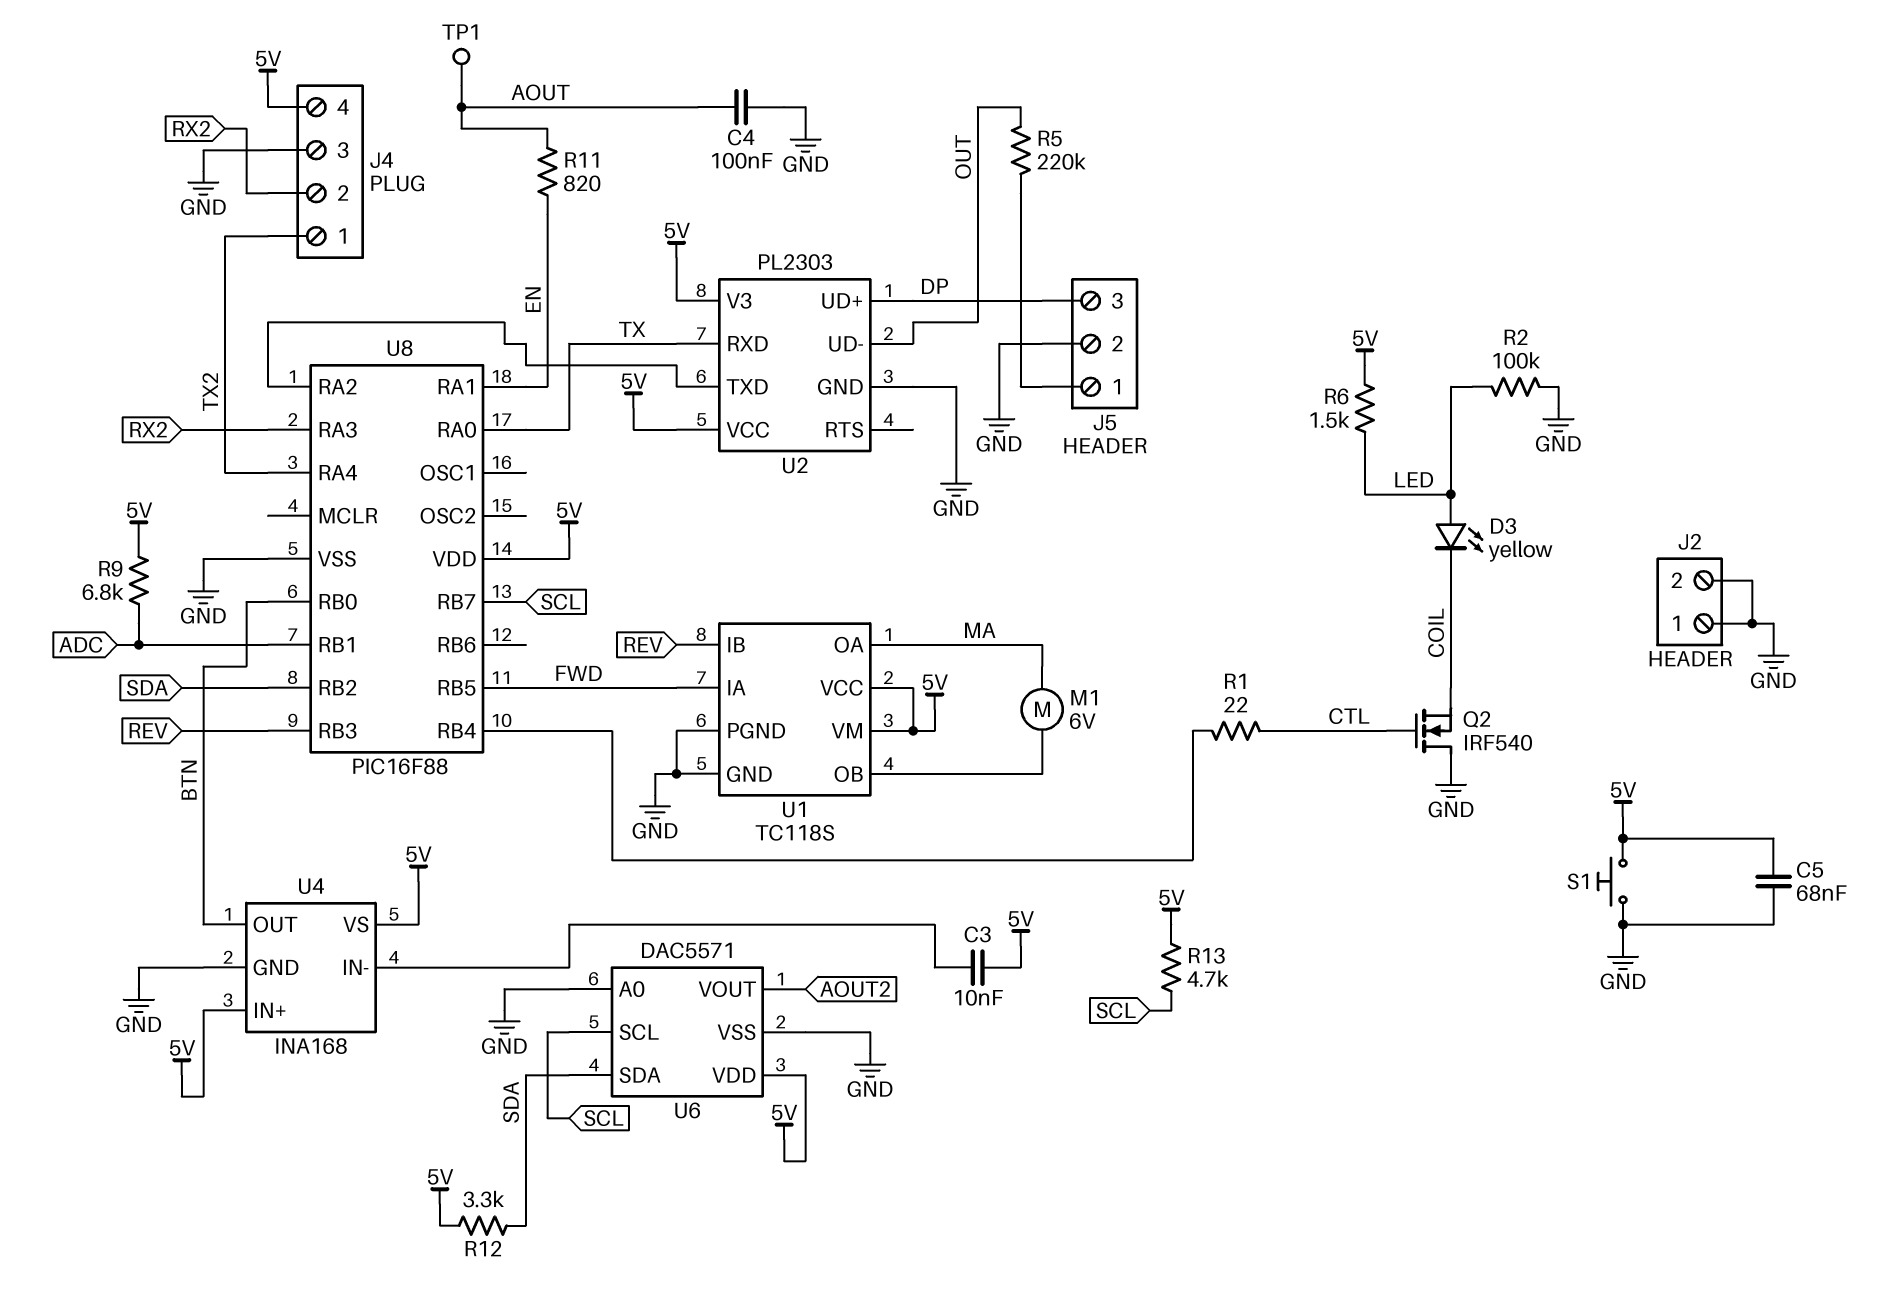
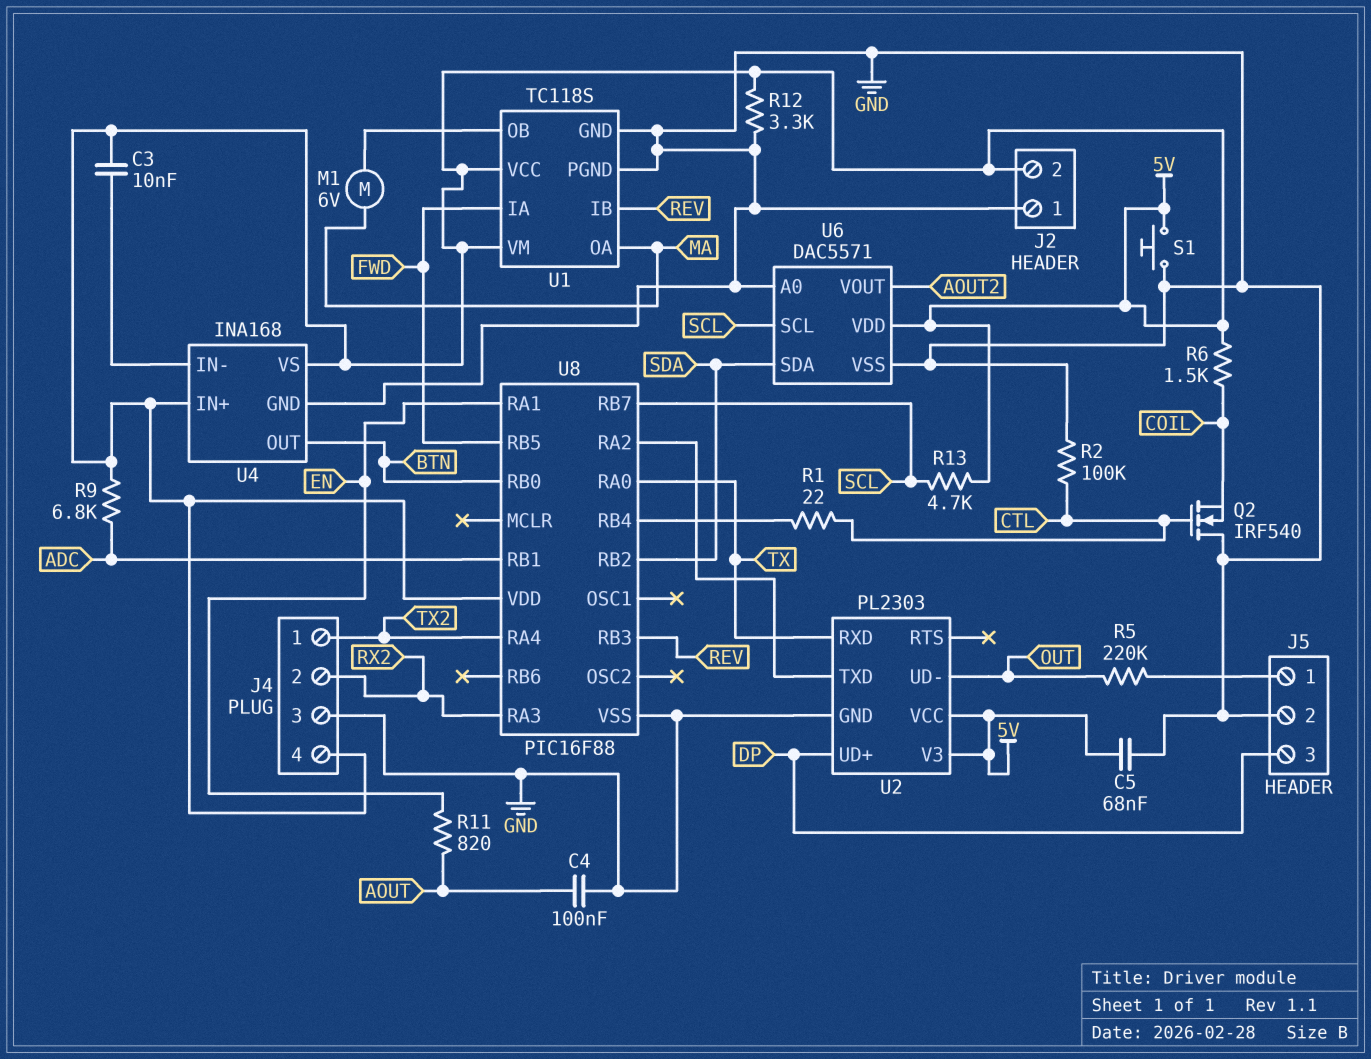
D3: LED yellow (A LED, K COIL) -> none
J2 pin 2: GND -> 5V
R2: 100k (GND, LED) -> 100k (CTL, GND)
R6: 1.5k (5V, LED) -> 1.5k (5V, COIL)
R12: 3.3k (5V, SDA) -> 3.3k (5V, GND)
TP1: test point (AOUT) -> none

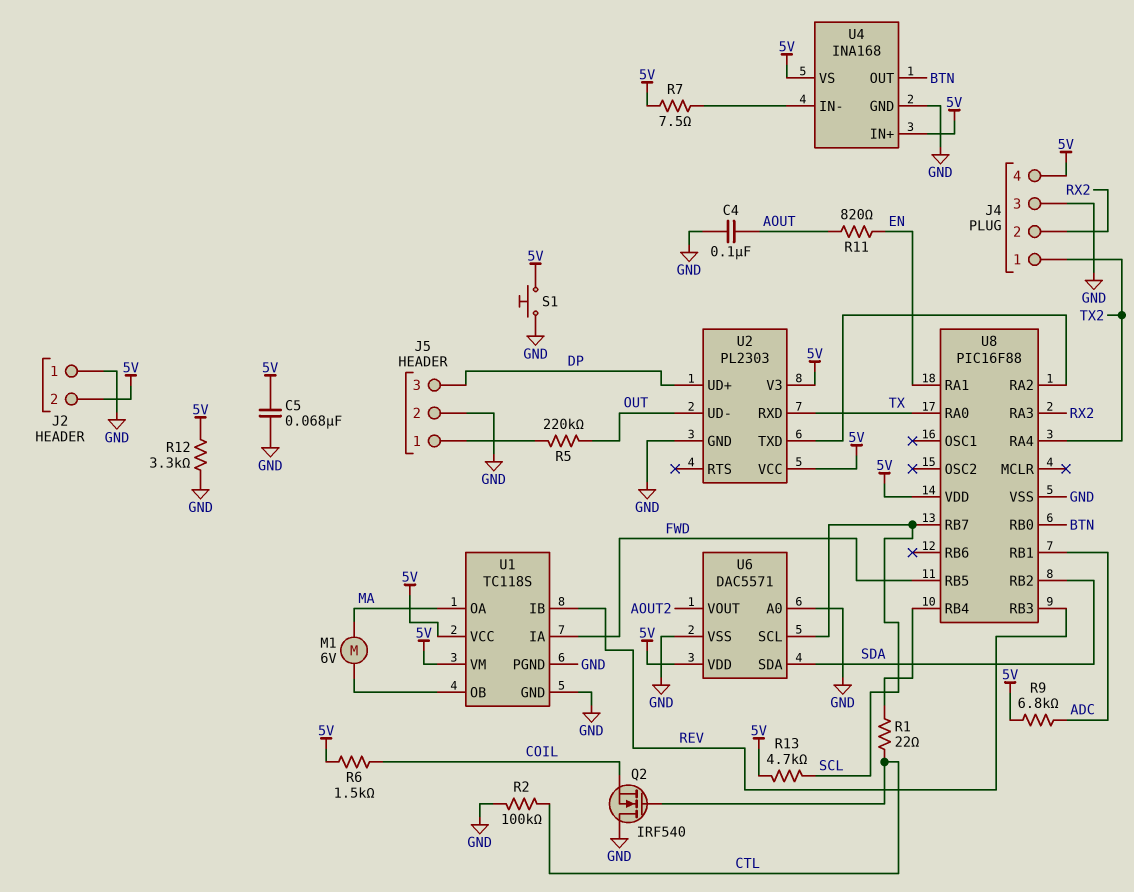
C3: 10nF (5V, U4/IN-) -> none
R7: none -> 7.5 (5V, U4/IN-)

